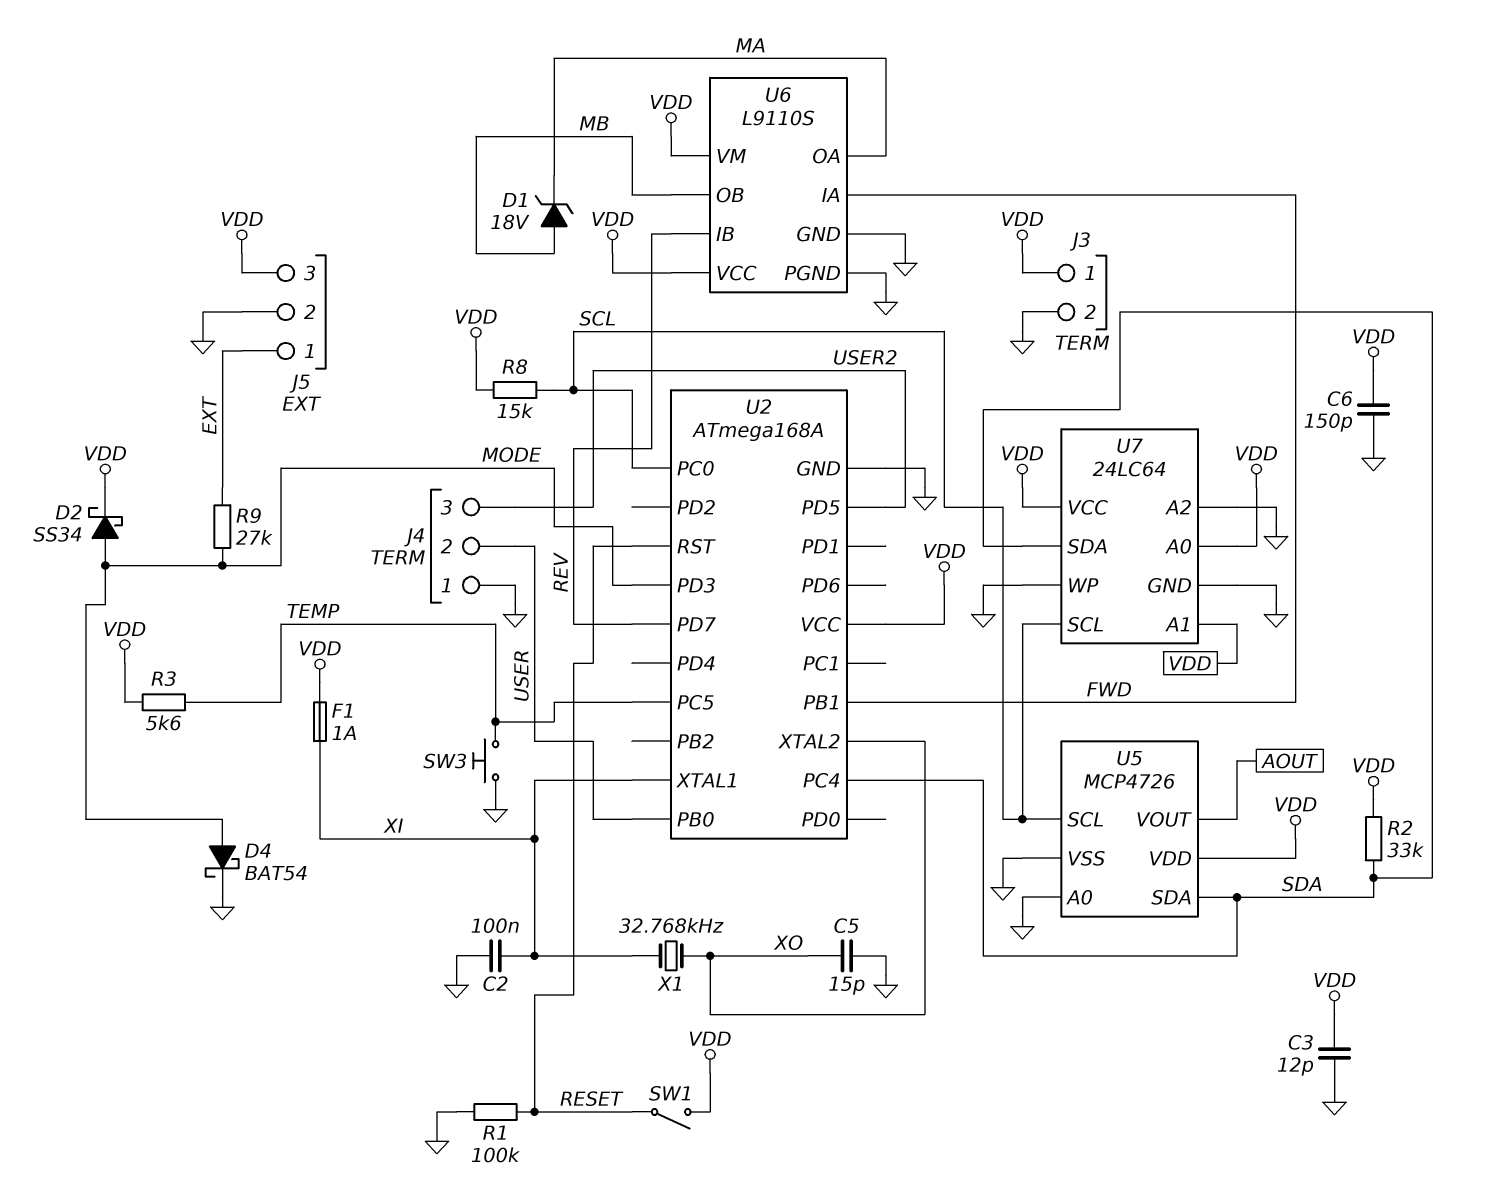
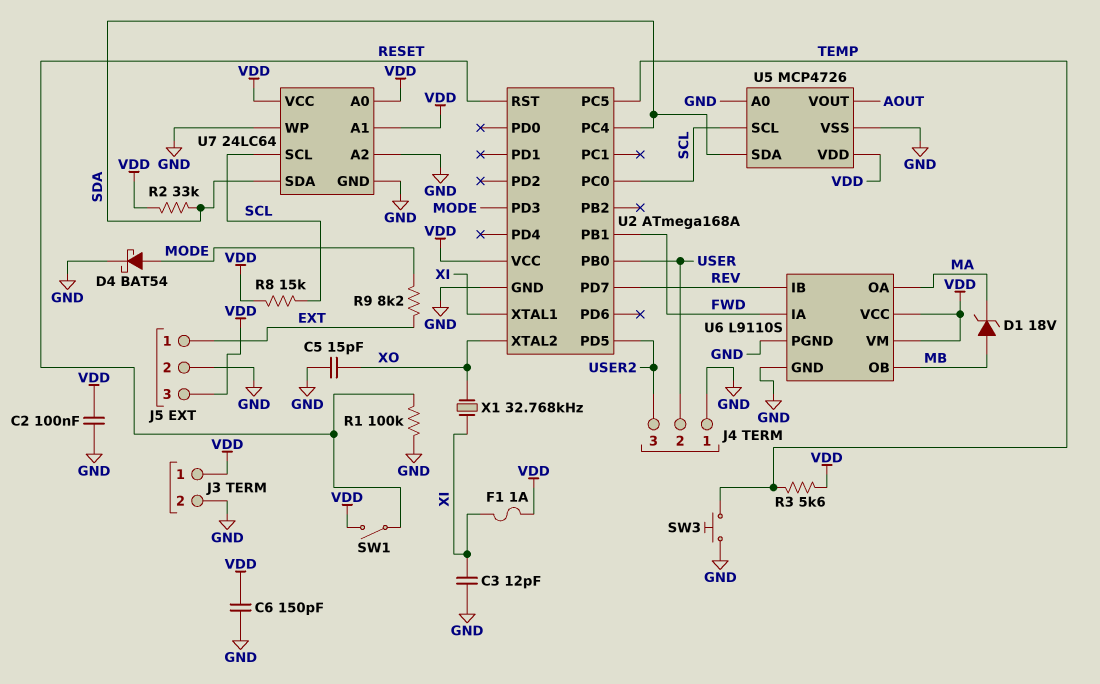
C2: 100nF (GND, XI) -> 100nF (GND, VDD)
C3: 12pF (GND, VDD) -> 12pF (GND, XI)
D2: schottky SS34 (A MODE, K VDD) -> none
R9: 27k (EXT, MODE) -> 8.2k (EXT, MODE)

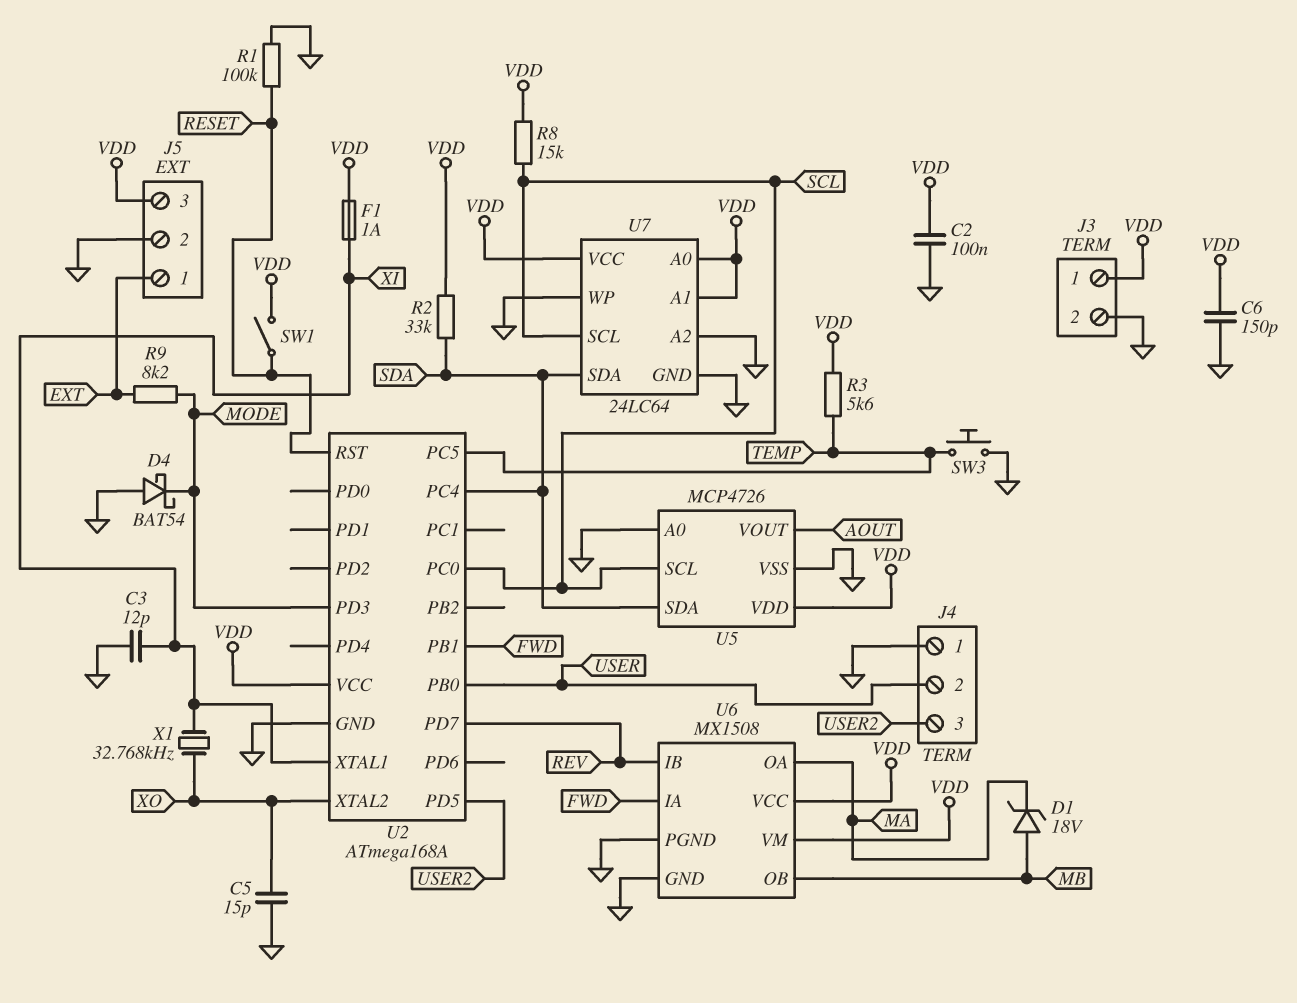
D4: schottky BAT54 (A MODE, K GND) -> schottky BAT54 (A GND, K MODE)
U6: L9110S -> MX1508

